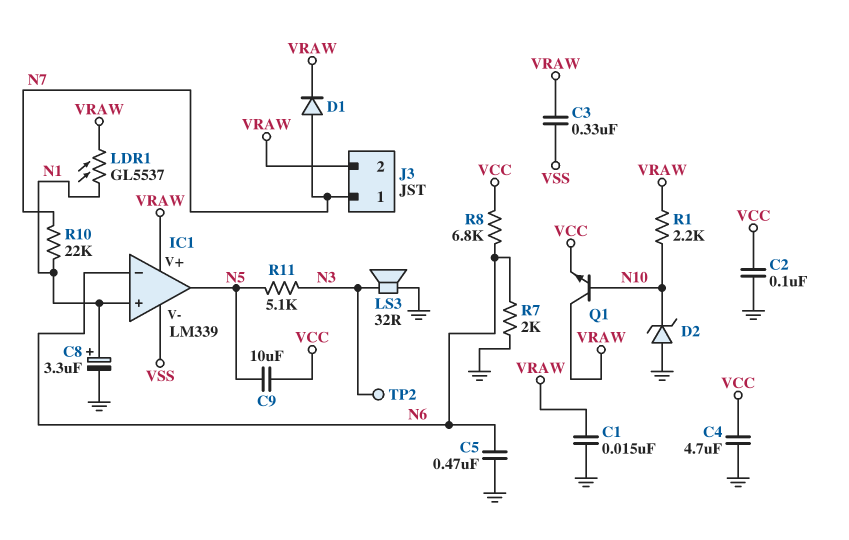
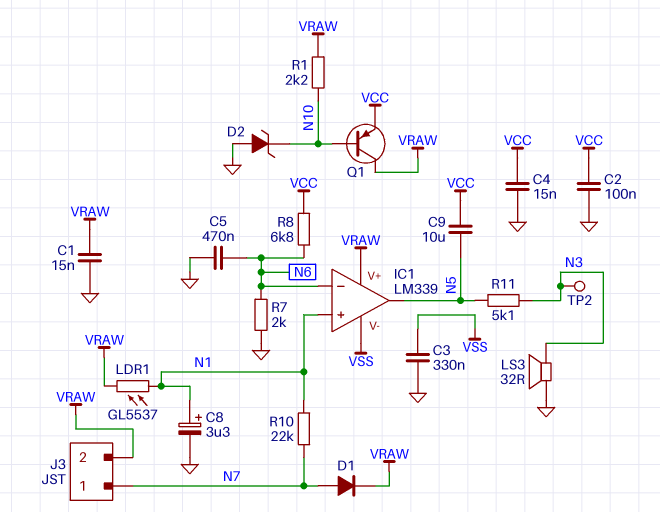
C3: 330nF (VRAW, VSS) -> 330nF (GND, VSS)
C4: 4.7uF (GND, VCC) -> 15nF (GND, VCC)
Q1: NPN (B N10, C VRAW, E VCC) -> PNP (B N10, C VRAW, E VCC)

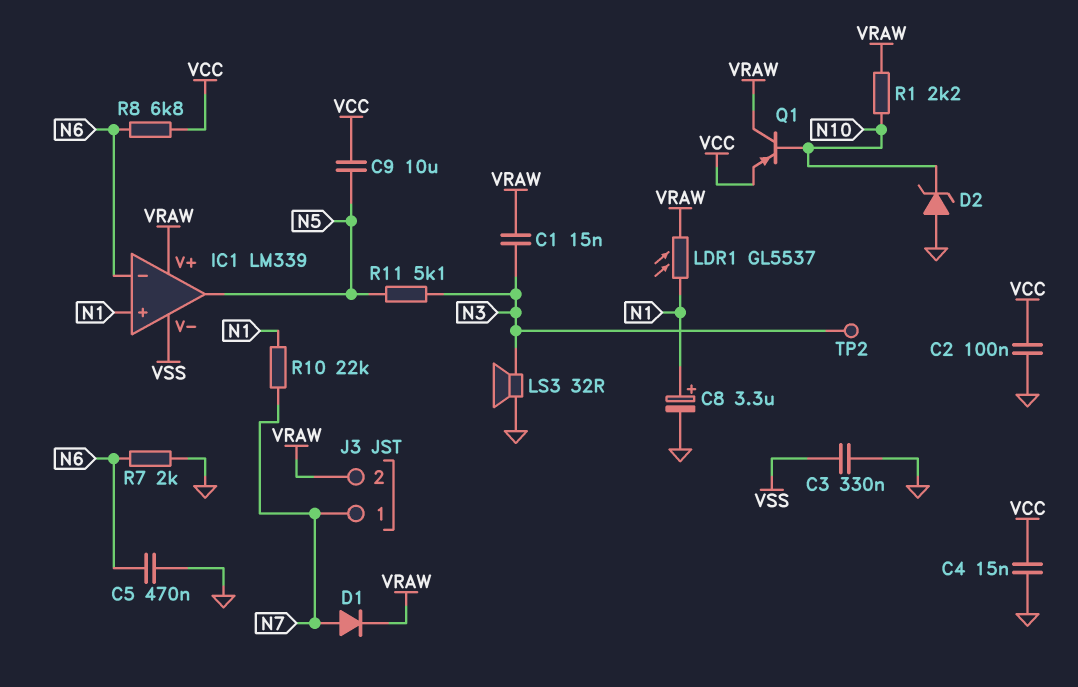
C1: 15nF (GND, VRAW) -> 15nF (N3, VRAW)

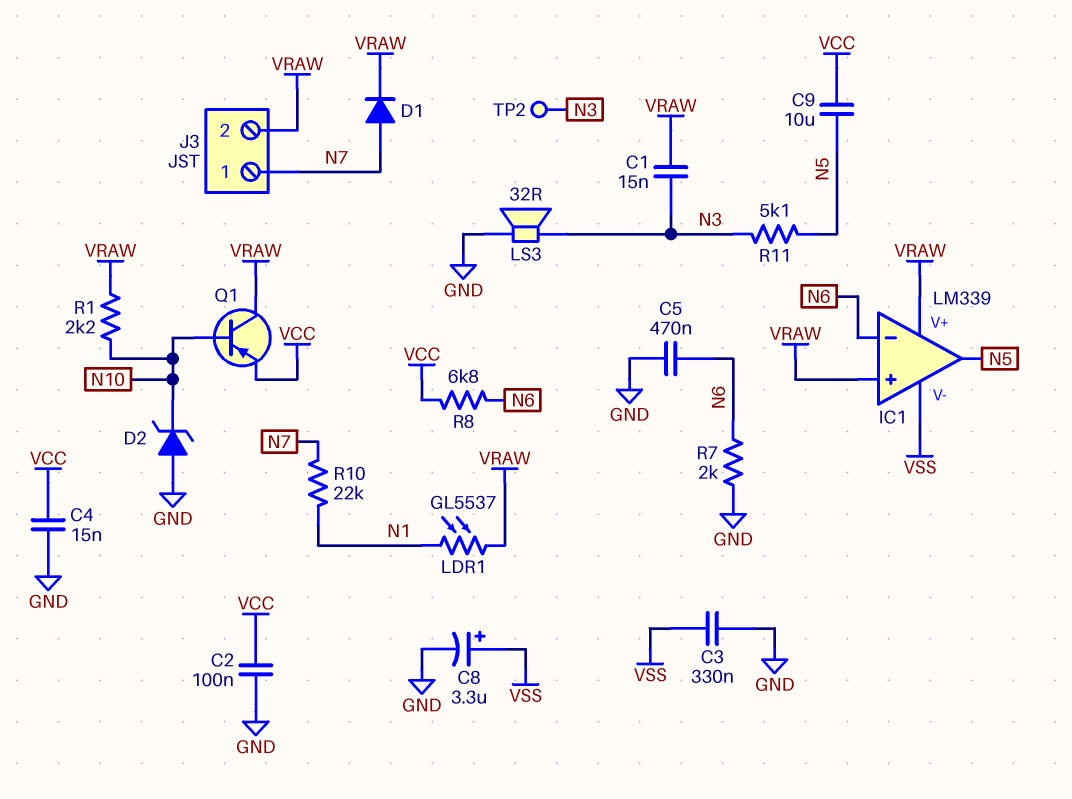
C8: 3.3uF (plus N1, minus GND) -> 3.3uF (plus VSS, minus GND)
IC1 pin in+: N1 -> VRAW

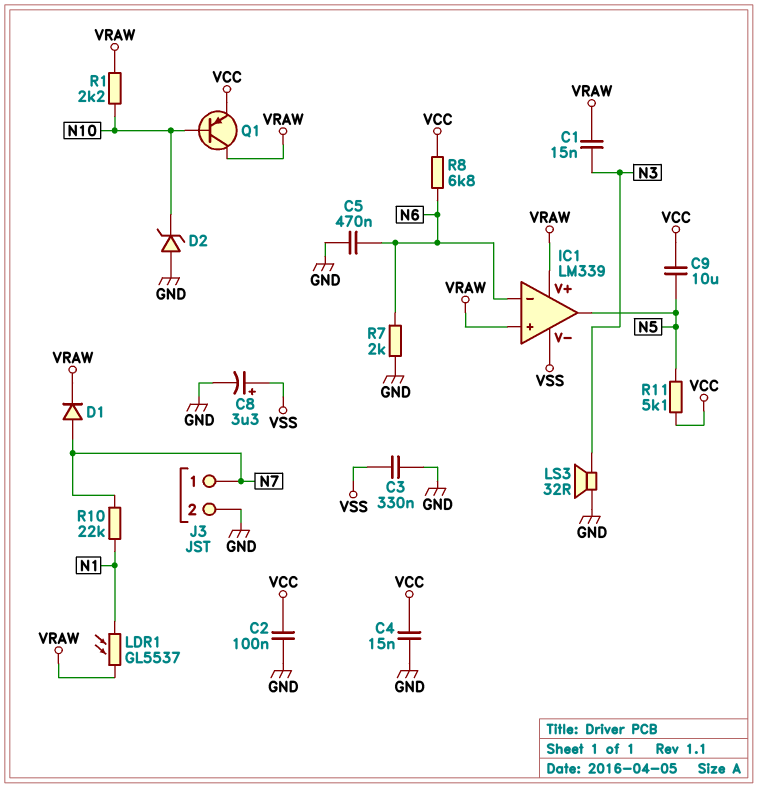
J3 pin 2: VRAW -> GND
R11: 5.1k (N3, N5) -> 5.1k (N5, VCC)
TP2: test point (N3) -> none

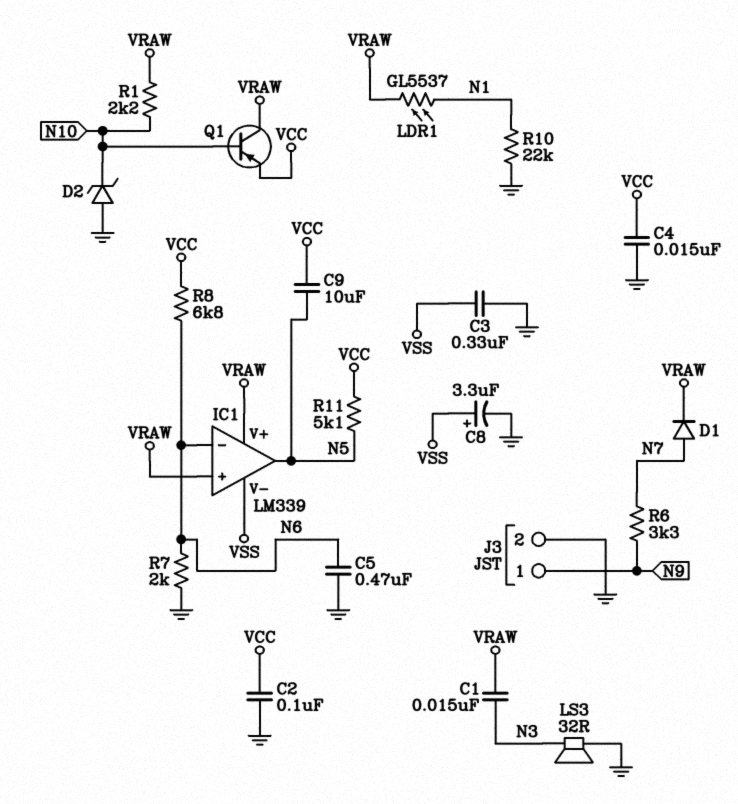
J3 pin 1: N7 -> N9
R6: none -> 3.3k (N7, N9)
R10: 22k (N1, N7) -> 22k (GND, N1)

